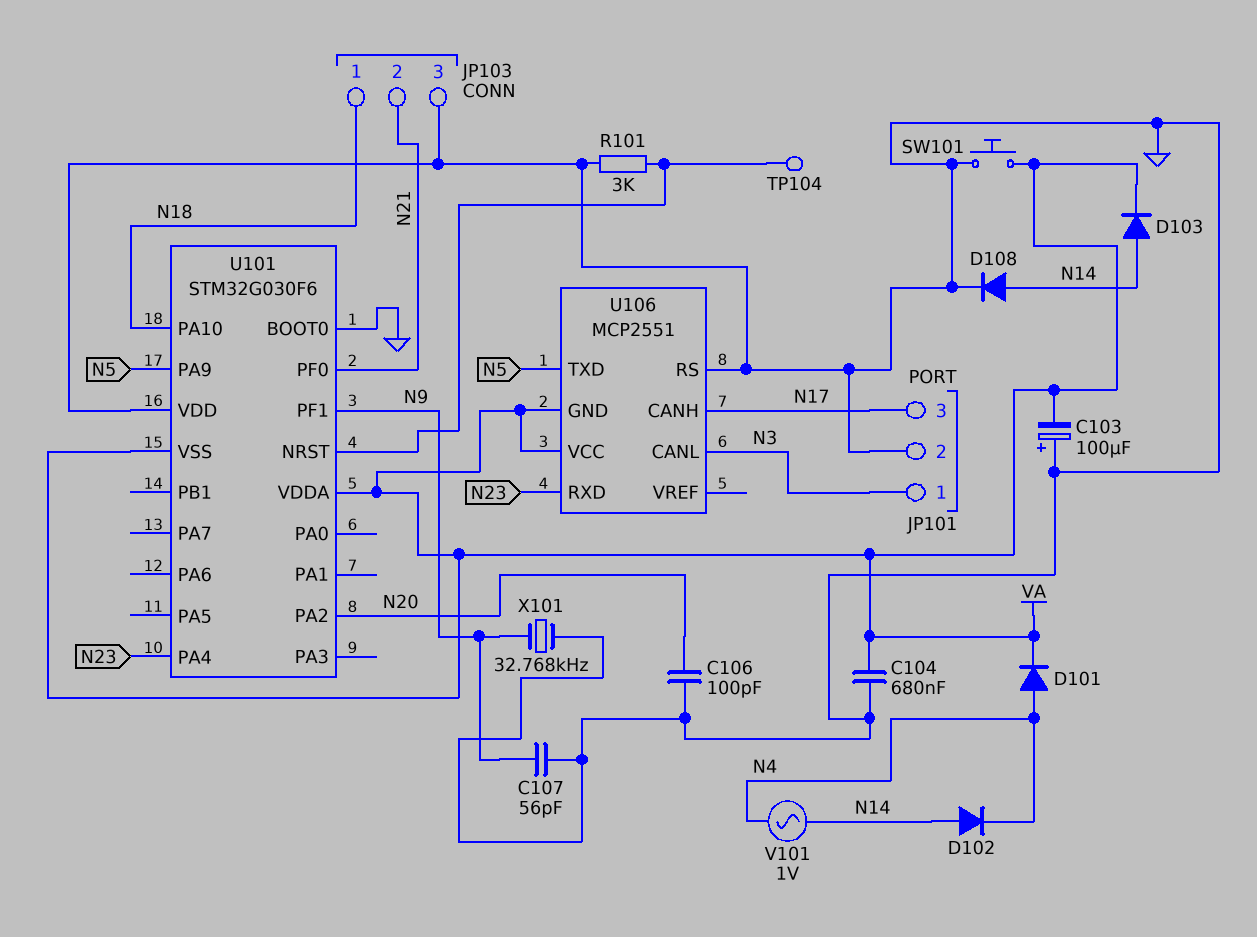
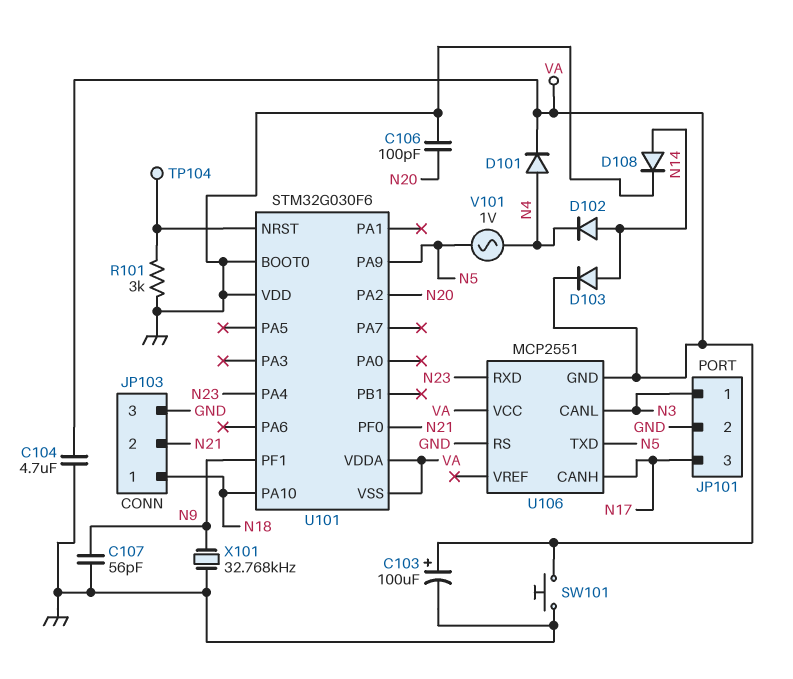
C103: 100uF (plus GND, minus VA) -> 100uF (plus VA, minus GND)
C104: 680nF (GND, VA) -> 4.7uF (GND, VA)
V101: AC 1V (N4, N14) -> AC 1V (N4, N5)

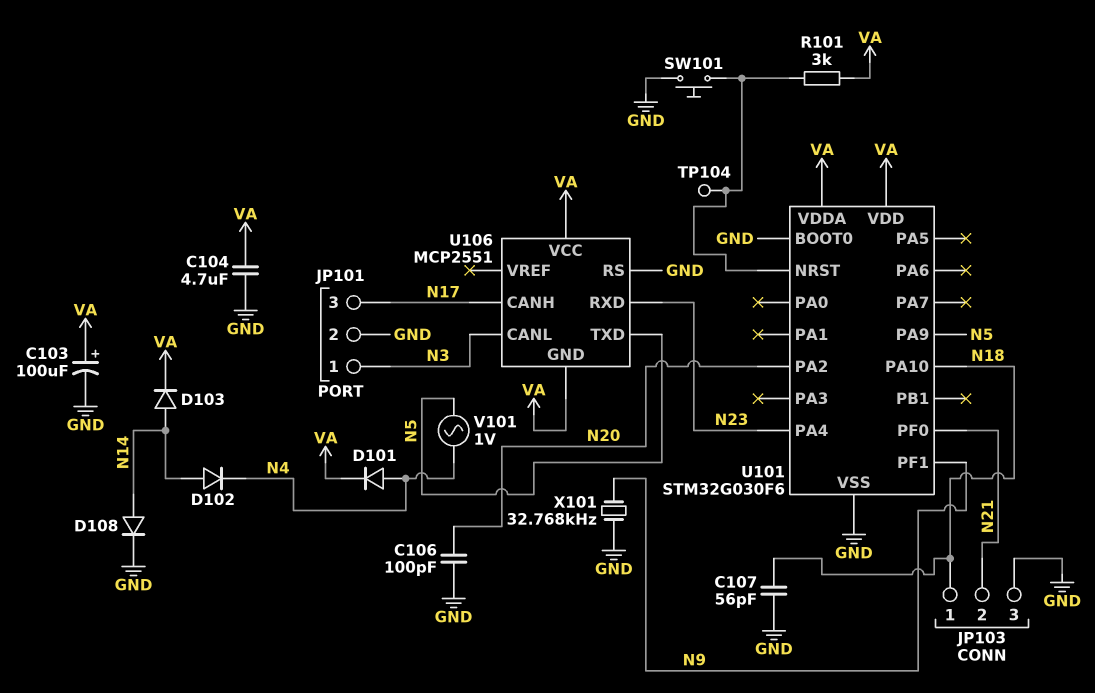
C107: 56pF (GND, N9) -> 56pF (GND, N18)
R101: 3k (GND, U101/NRST) -> 3k (U101/NRST, VA)
SW101: button (GND, VA) -> button (GND, U101/NRST)
U101 pin VDD: GND -> VA
U101 pin VSS: VA -> GND

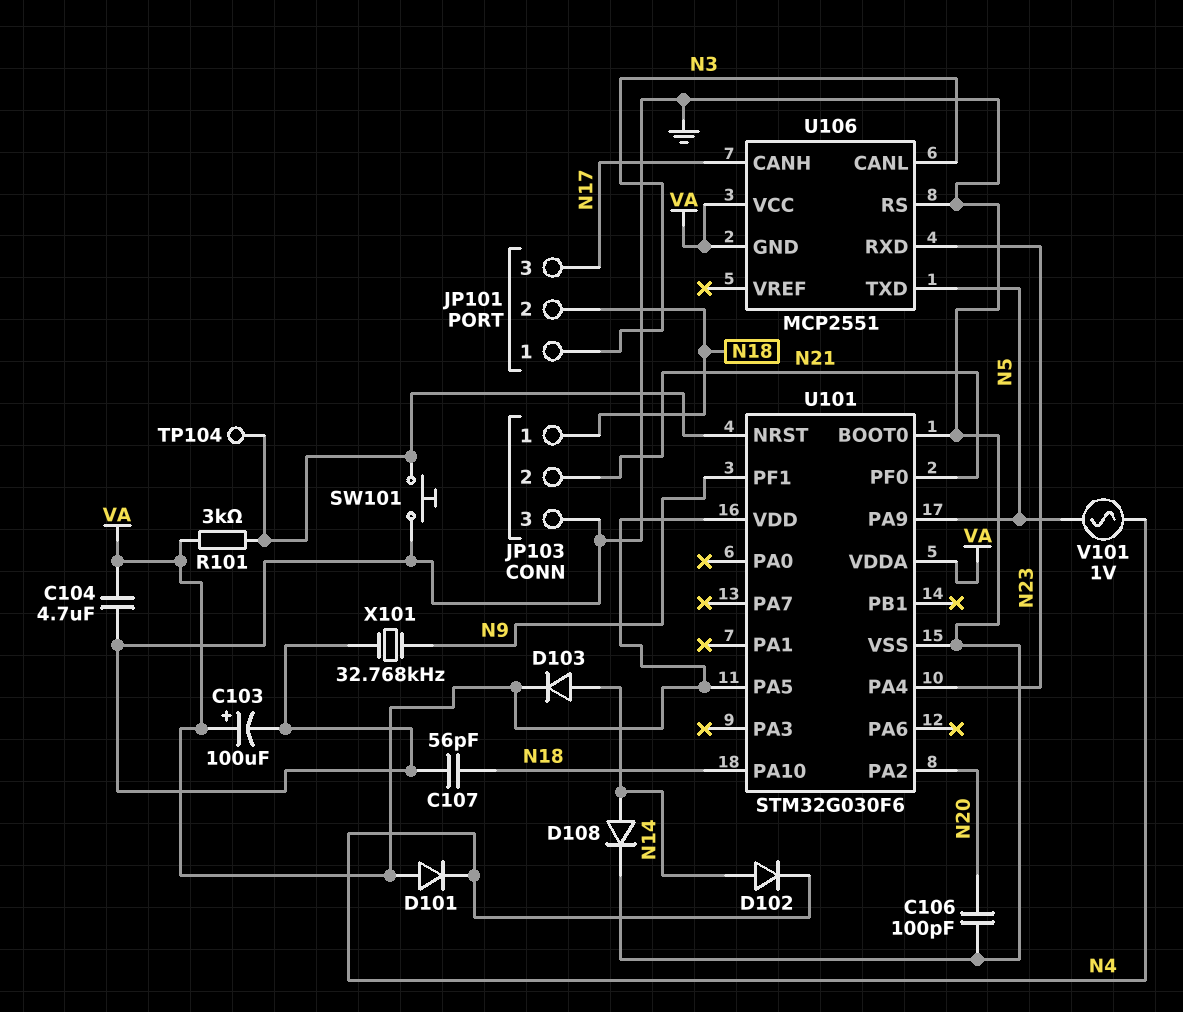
D101: diode (A N4, K VA) -> diode (A VA, K N4)
JP101 pin 2: GND -> N18
U101 pin PA5: none -> VA

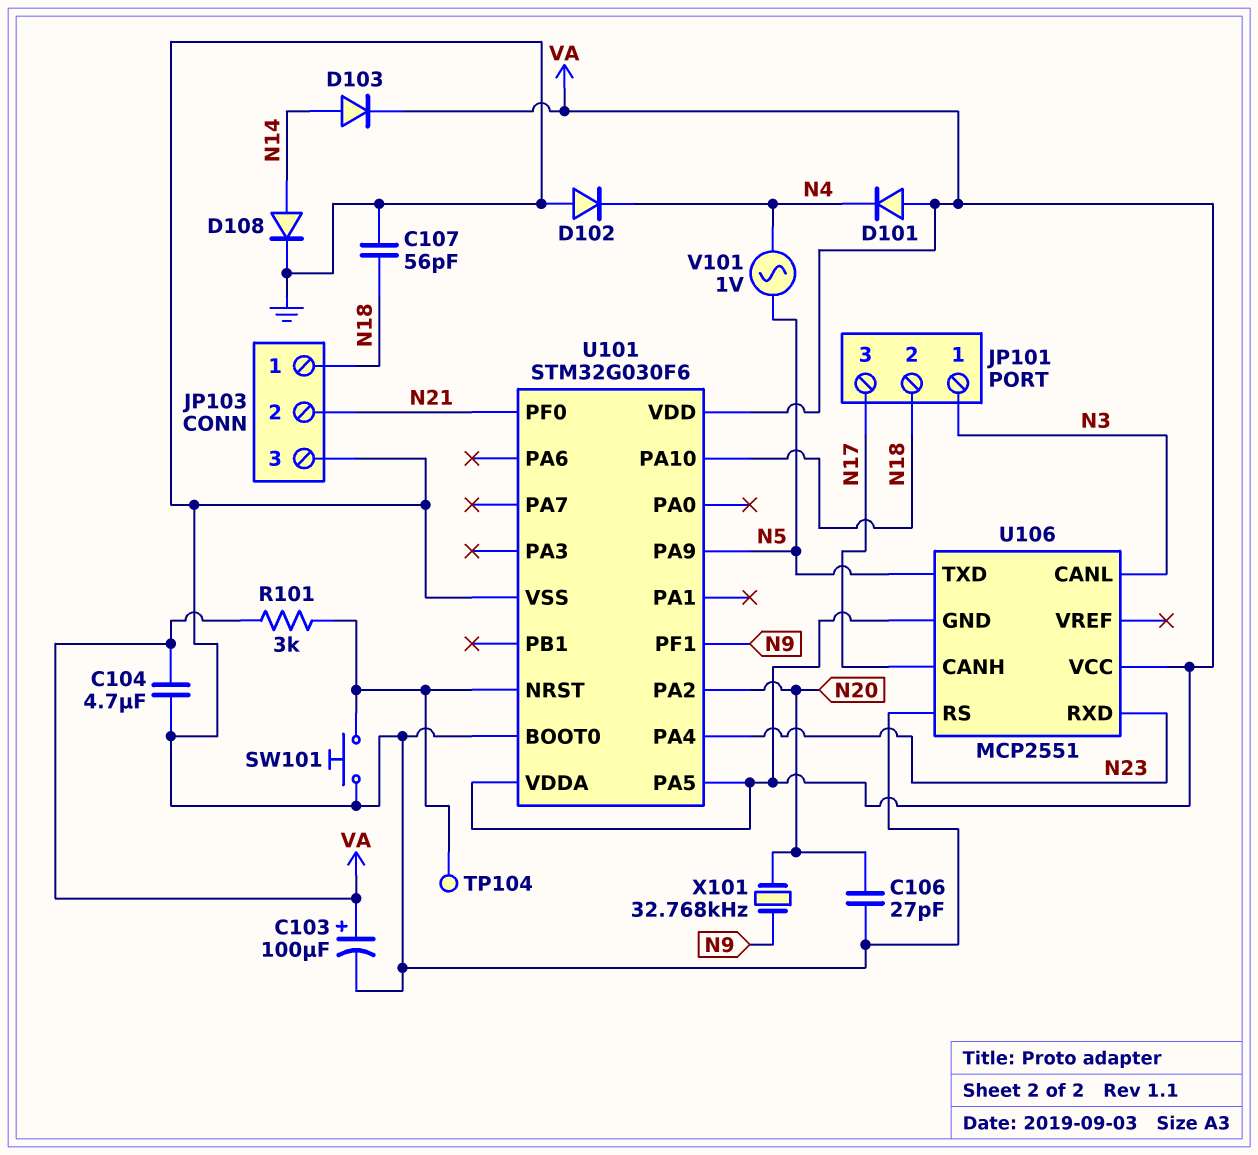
C106: 100pF (GND, N20) -> 27pF (GND, N20)
D102: diode (A N14, K N4) -> diode (A GND, K N4)
X101: 32.768kHz (GND, N9) -> 32.768kHz (N9, N20)

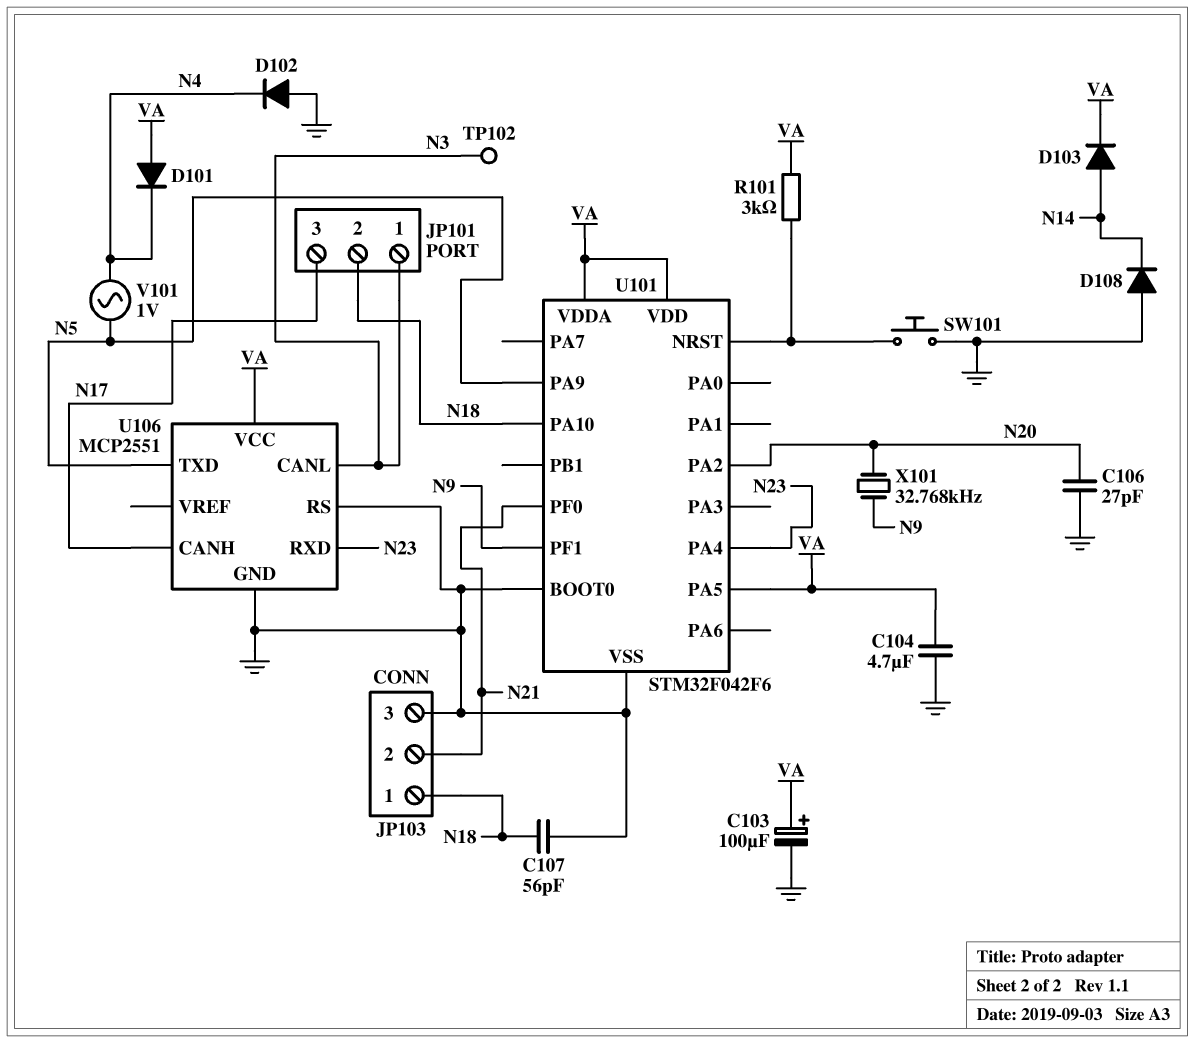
D108: diode (A N14, K GND) -> diode (A GND, K N14)
TP102: none -> test point (N3)
TP104: test point (U101/NRST) -> none
U101: STM32G030F6 -> STM32F042F6
U106 pin GND: VA -> GND

